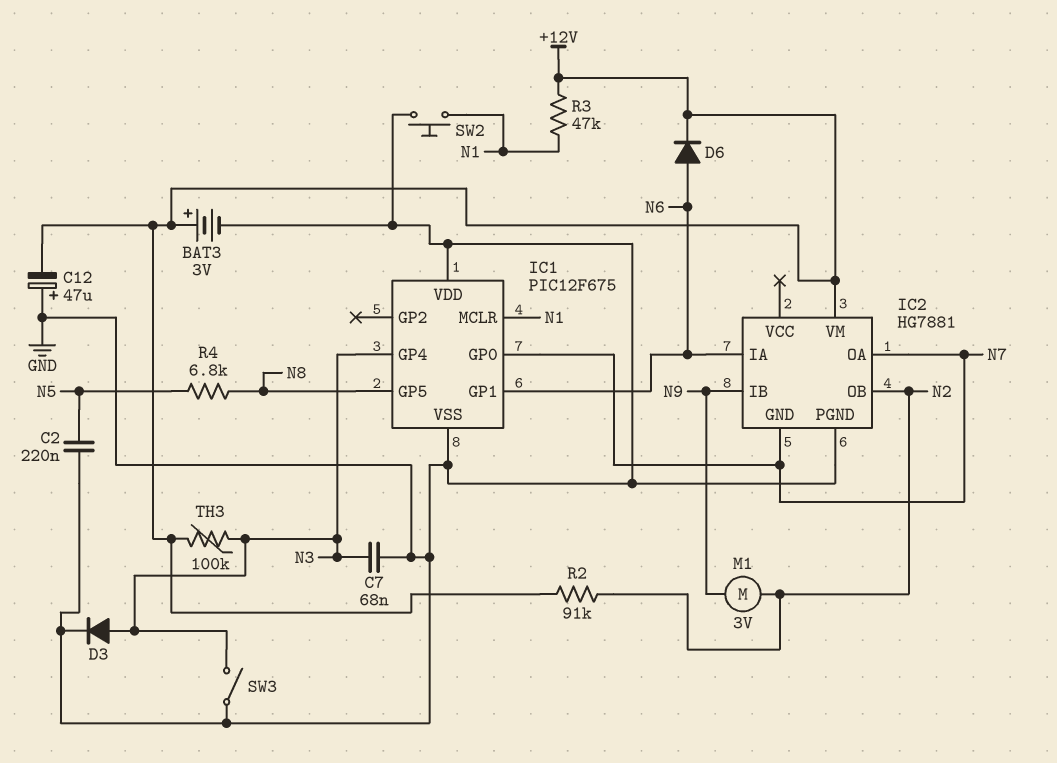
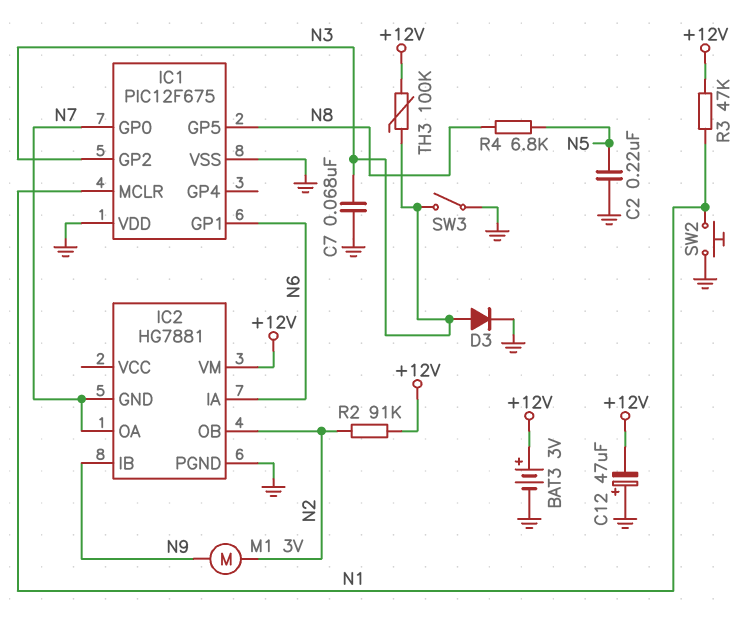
D6: diode (A N6, K +12V) -> none
IC1 pin GP2: none -> N3
IC1 pin GP4: N3 -> none

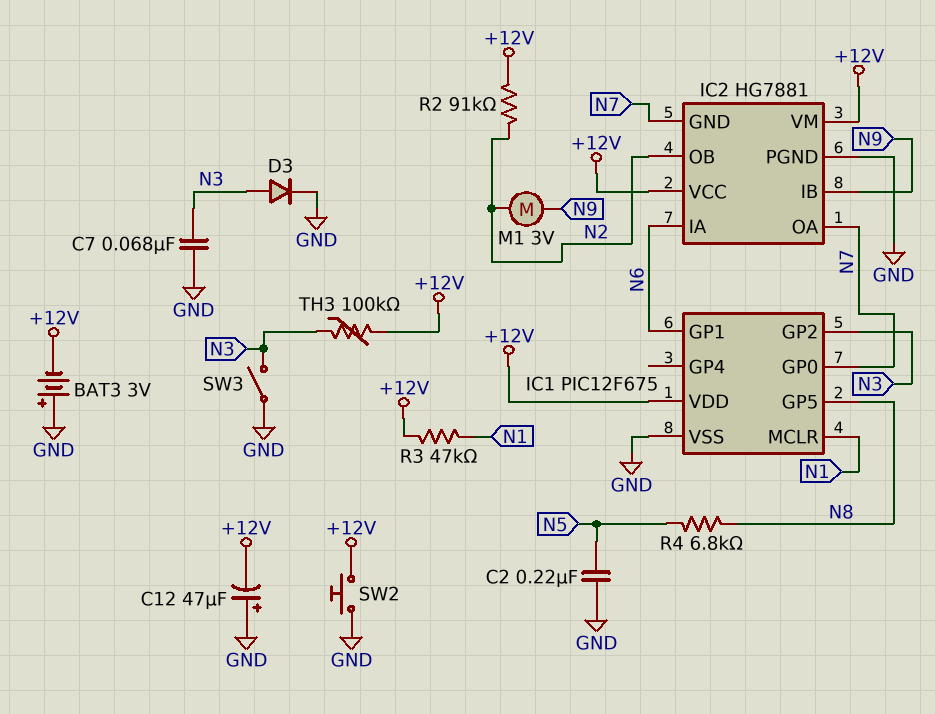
BAT3: 3V (plus +12V, minus GND) -> 3V (plus GND, minus +12V)
IC1 pin VDD: GND -> +12V
IC2 pin VCC: none -> +12V
SW2: button (GND, N1) -> button (+12V, GND)

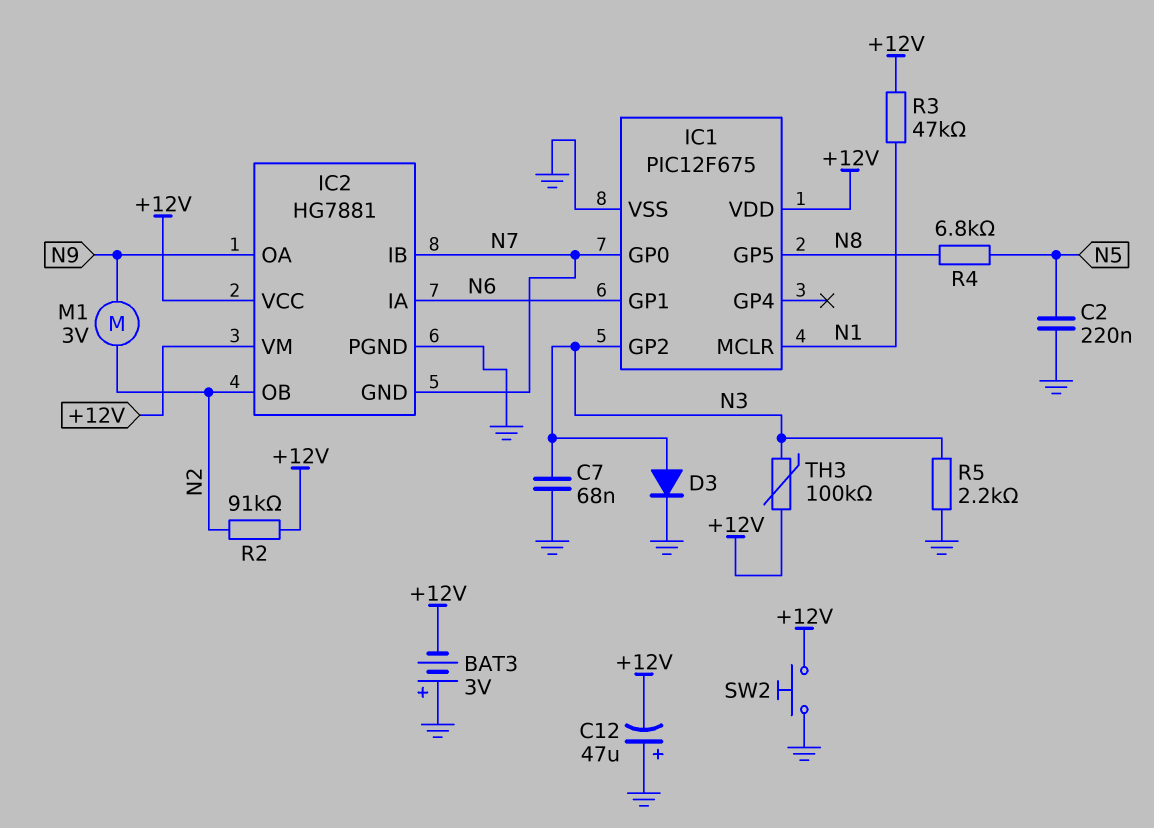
IC2 pin IB: N9 -> N7
IC2 pin OA: N7 -> N9
R5: none -> 2.2k (GND, N3)
SW3: switch (GND, N3) -> none

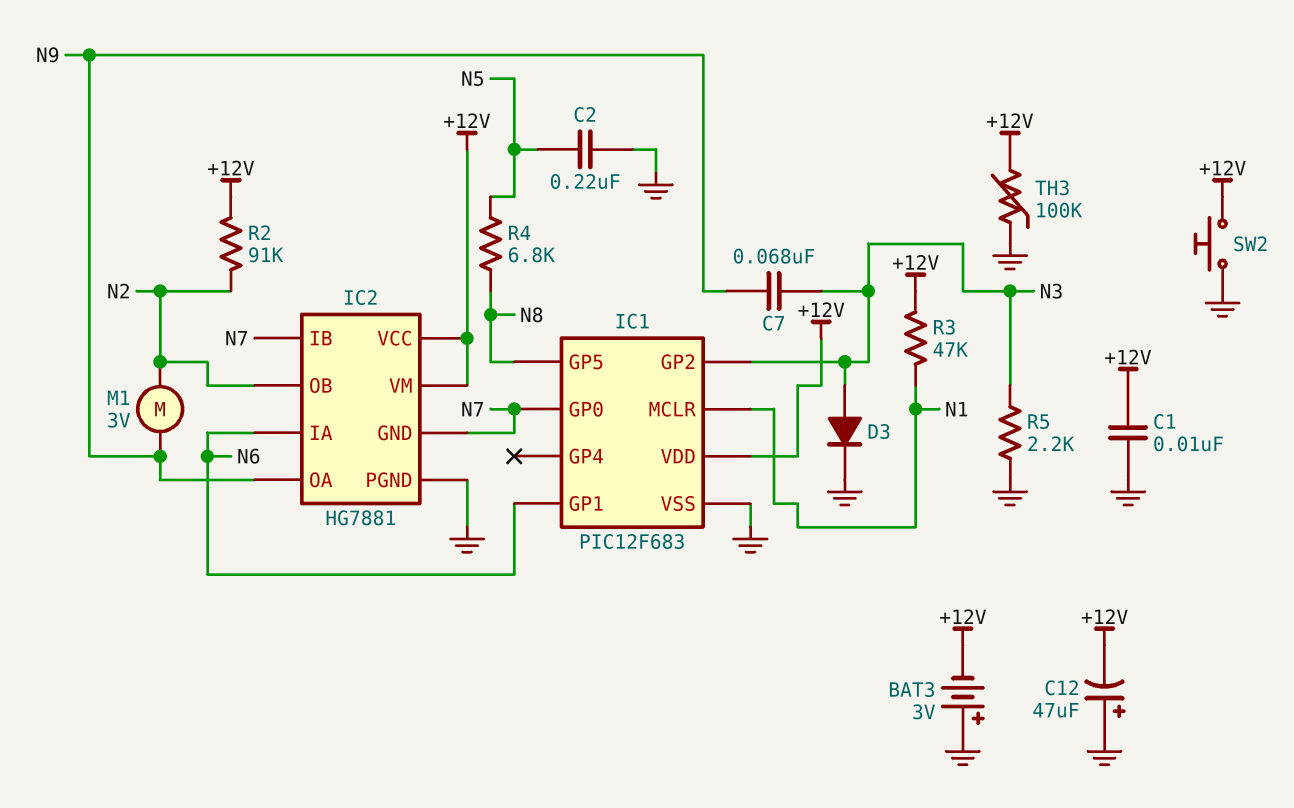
C1: none -> 10nF (+12V, GND)
C7: 68nF (GND, N3) -> 68nF (N3, N9)
IC1: PIC12F675 -> PIC12F683
TH3: 100k (+12V, N3) -> 100k (+12V, GND)

